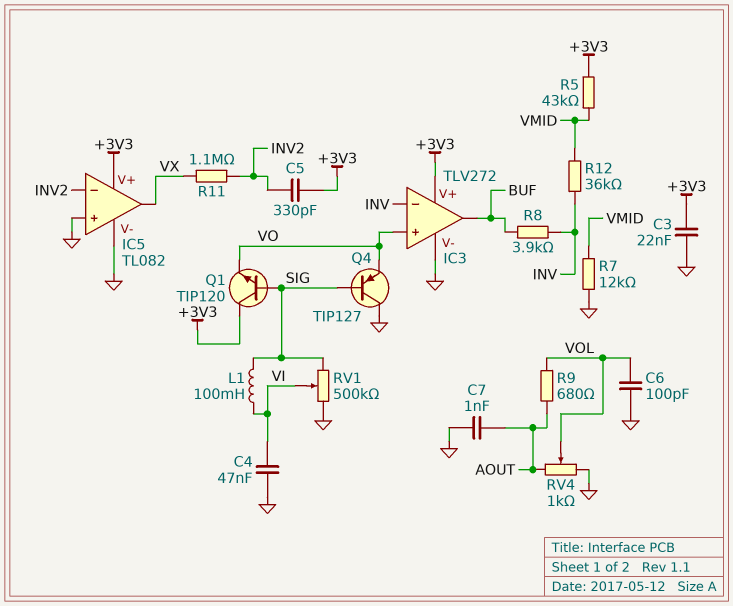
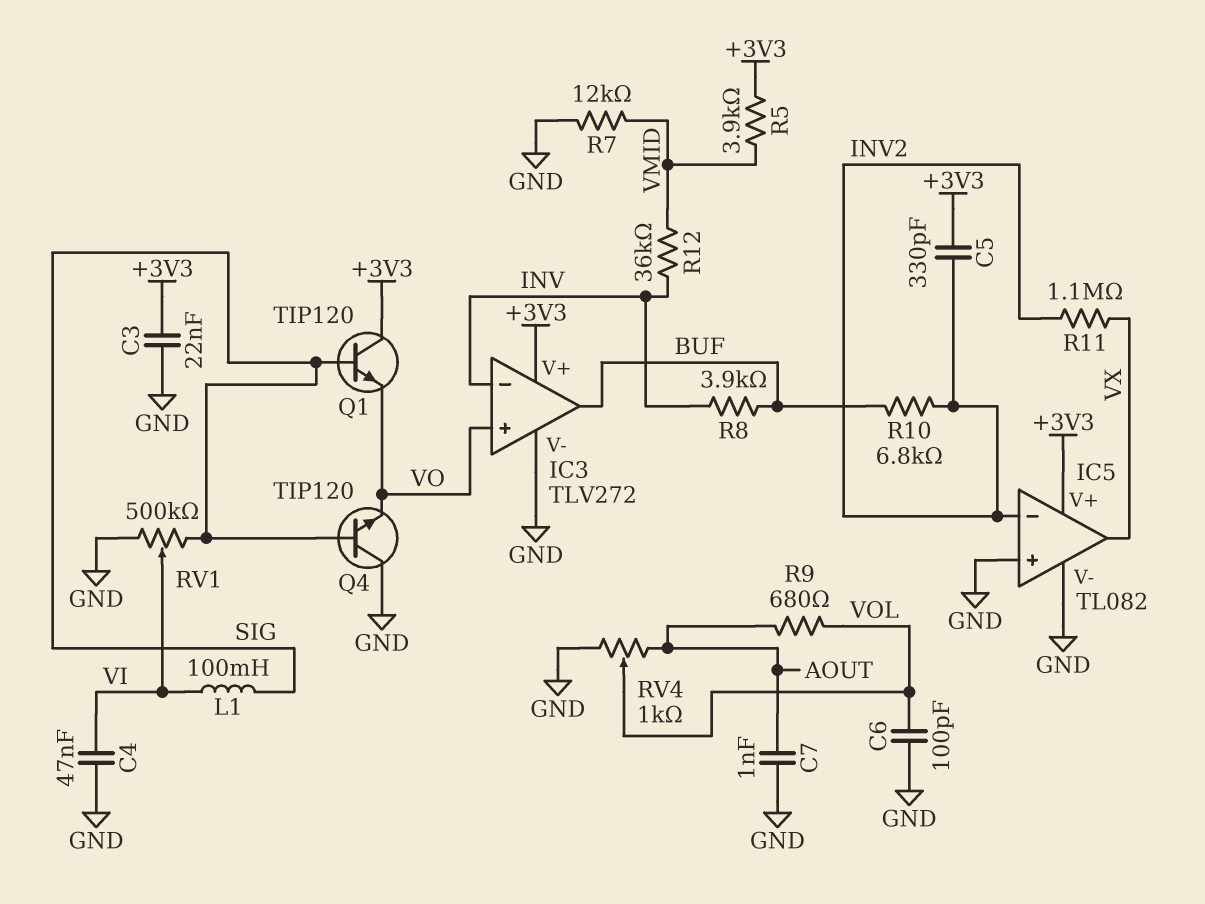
Q4: PNP TIP127 (B SIG, C GND, E VO) -> NPN TIP120 (B SIG, C GND, E VO)
R5: 43k (+3V3, VMID) -> 3.9k (+3V3, VMID)
R10: none -> 6.8k (BUF, INV2)

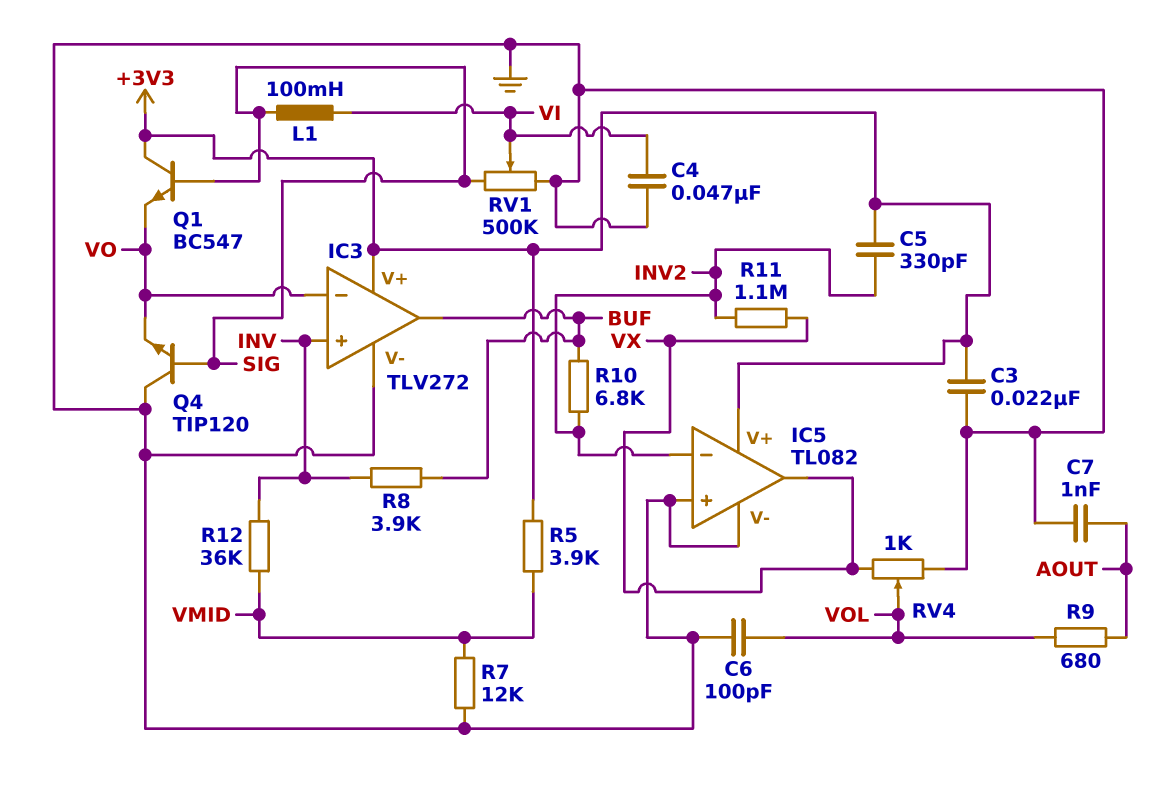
IC3 pin in+: VO -> INV
IC3 pin in-: INV -> VO
Q1: NPN TIP120 (B SIG, C +3V3, E VO) -> NPN BC547 (B SIG, C +3V3, E VO)
RV4: 1k (AOUT, GND, wiper VOL) -> 1k (GND, VX, wiper VOL)

